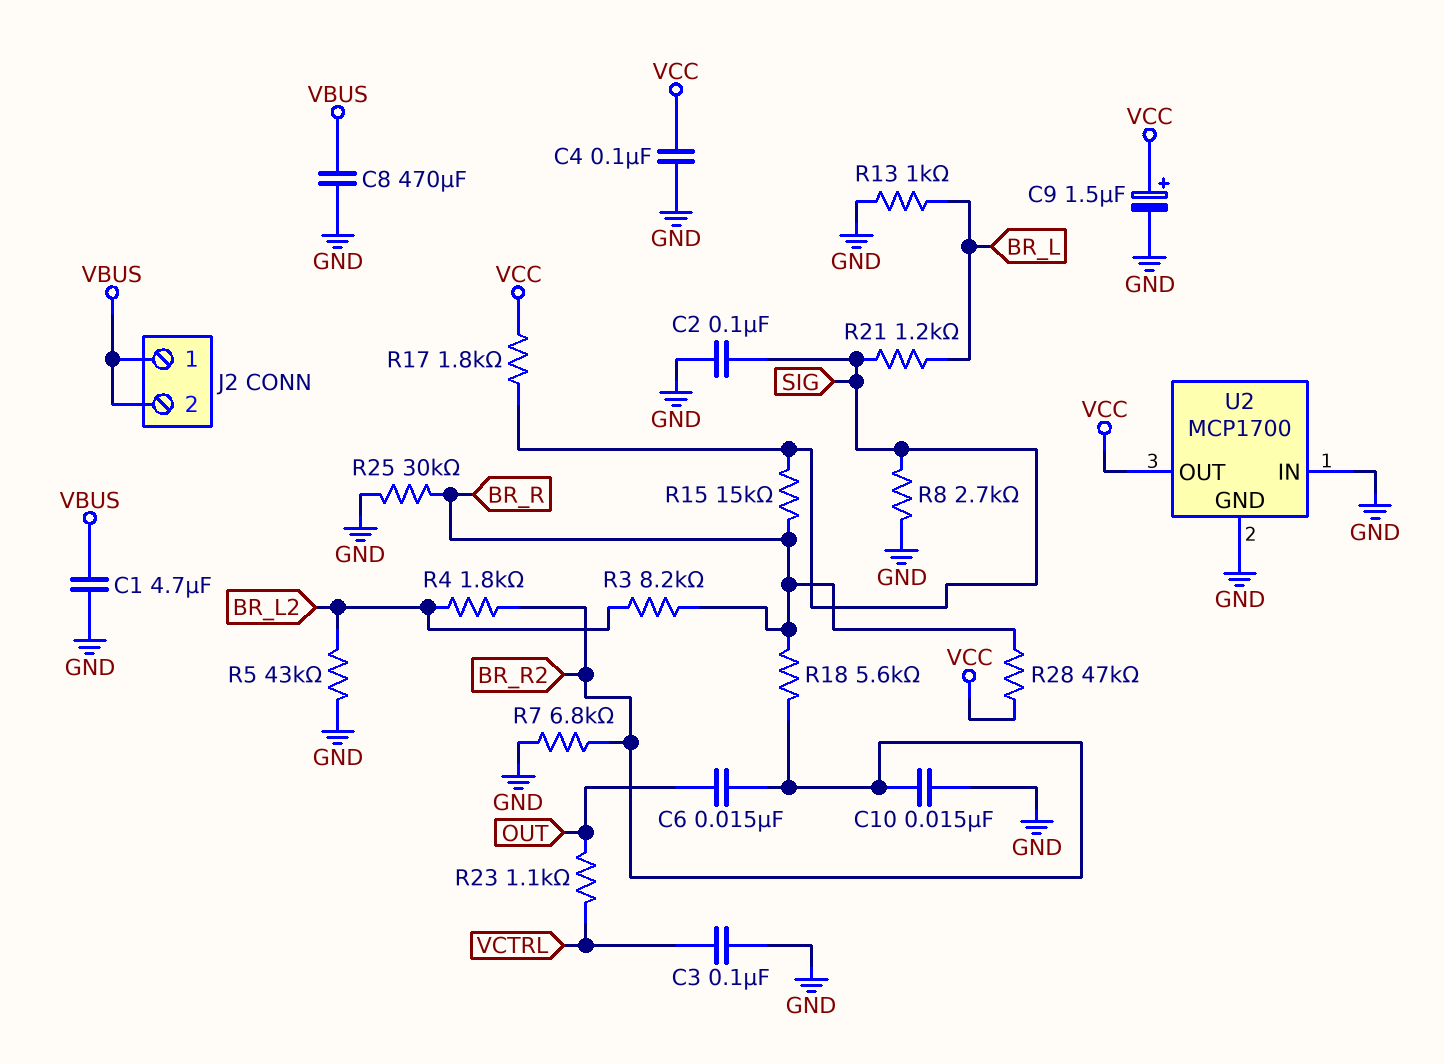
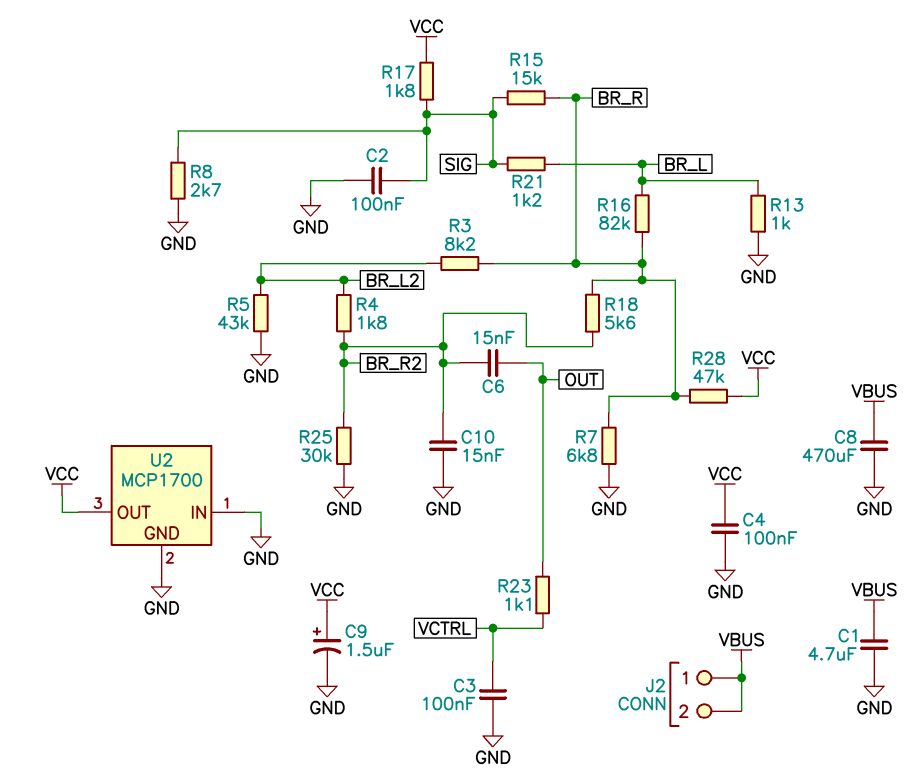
R7: 6.8k (BR_R2, GND) -> 6.8k (BR_R, GND)
R16: none -> 82k (BR_L, BR_R)
R25: 30k (BR_R, GND) -> 30k (BR_R2, GND)

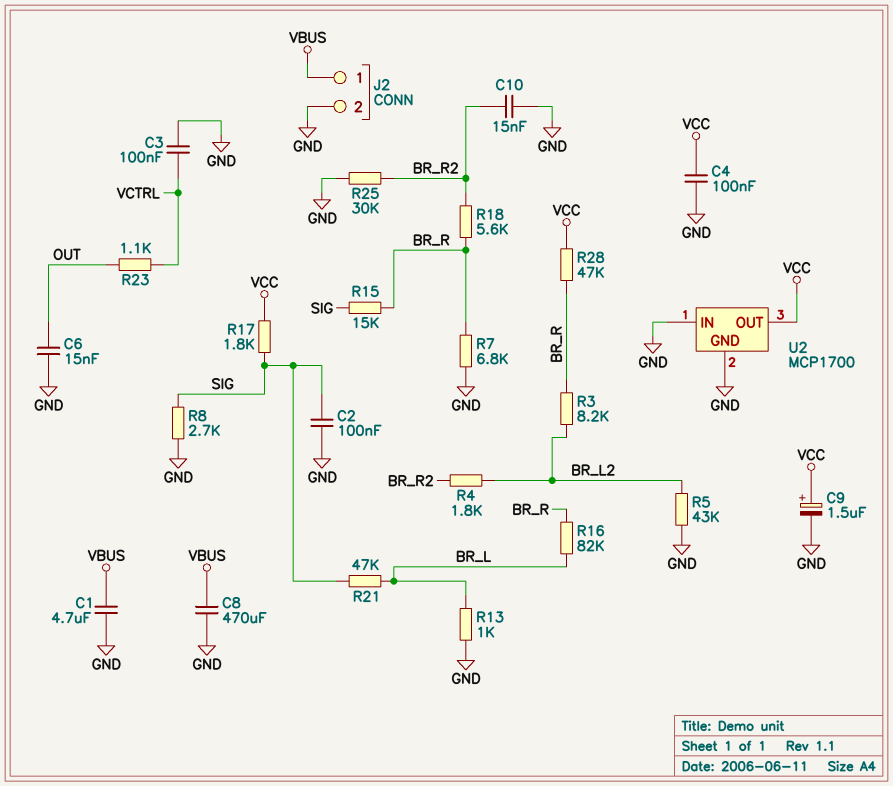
C6: 15nF (BR_R2, OUT) -> 15nF (GND, OUT)
J2 pin 2: VBUS -> GND
R21: 1.2k (BR_L, SIG) -> 47k (BR_L, SIG)

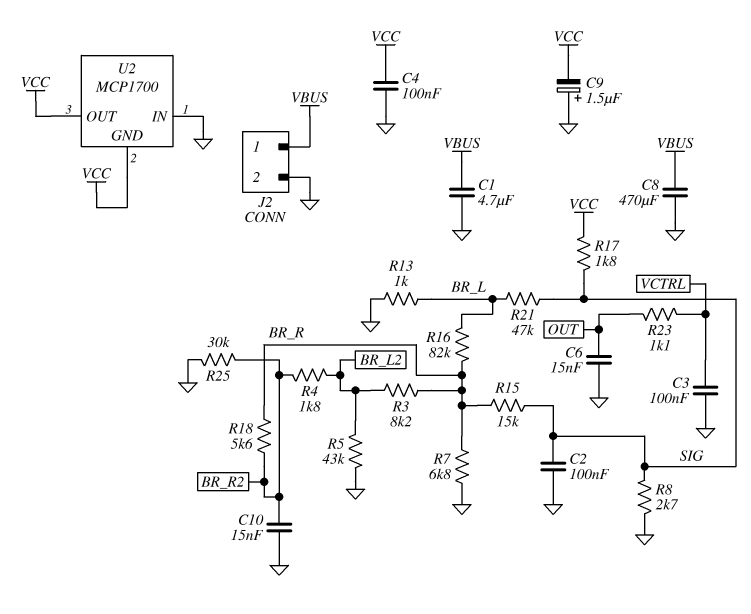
C9: 1.5uF (plus VCC, minus GND) -> 1.5uF (plus GND, minus VCC)
R28: 47k (BR_R, VCC) -> none
U2 pin GND: GND -> VCC

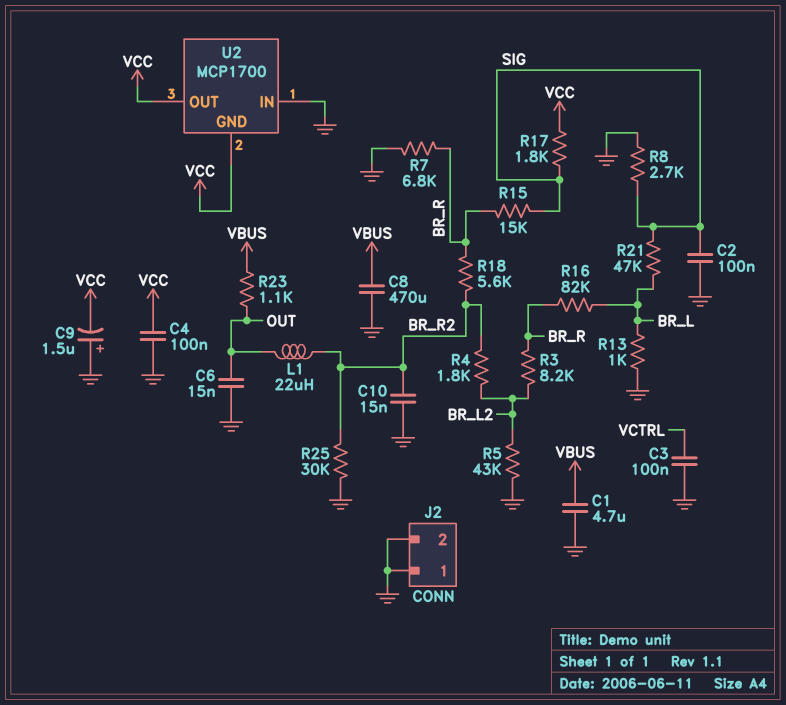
J2 pin 1: VBUS -> GND
L1: none -> 22uH (BR_R2, OUT)
R23: 1.1k (OUT, VCTRL) -> 1.1k (OUT, VBUS)

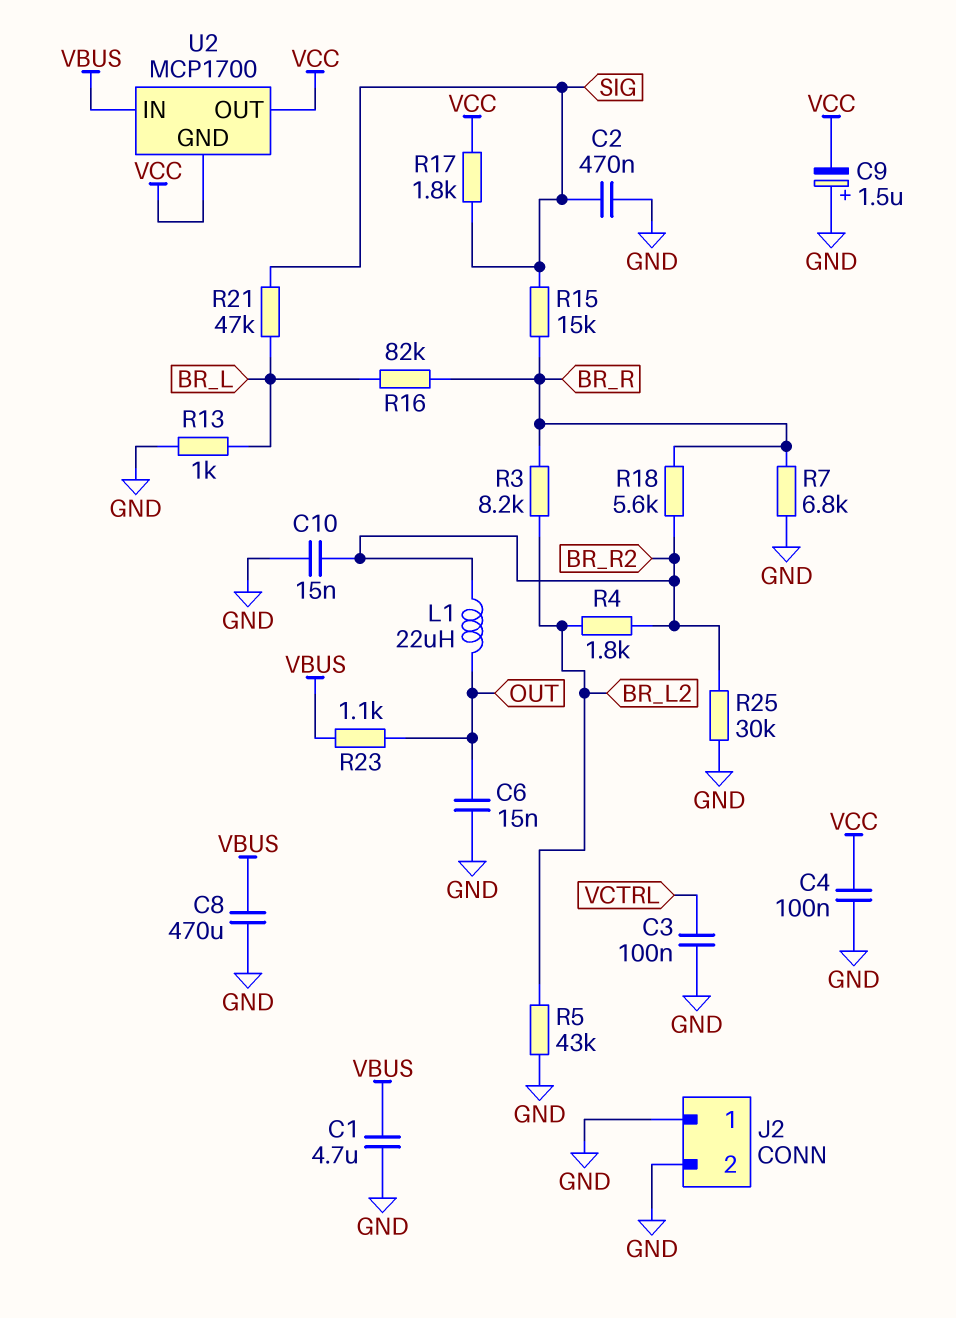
C2: 100nF (GND, SIG) -> 470nF (GND, SIG)
R8: 2.7k (GND, SIG) -> none
U2 pin IN: GND -> VBUS

